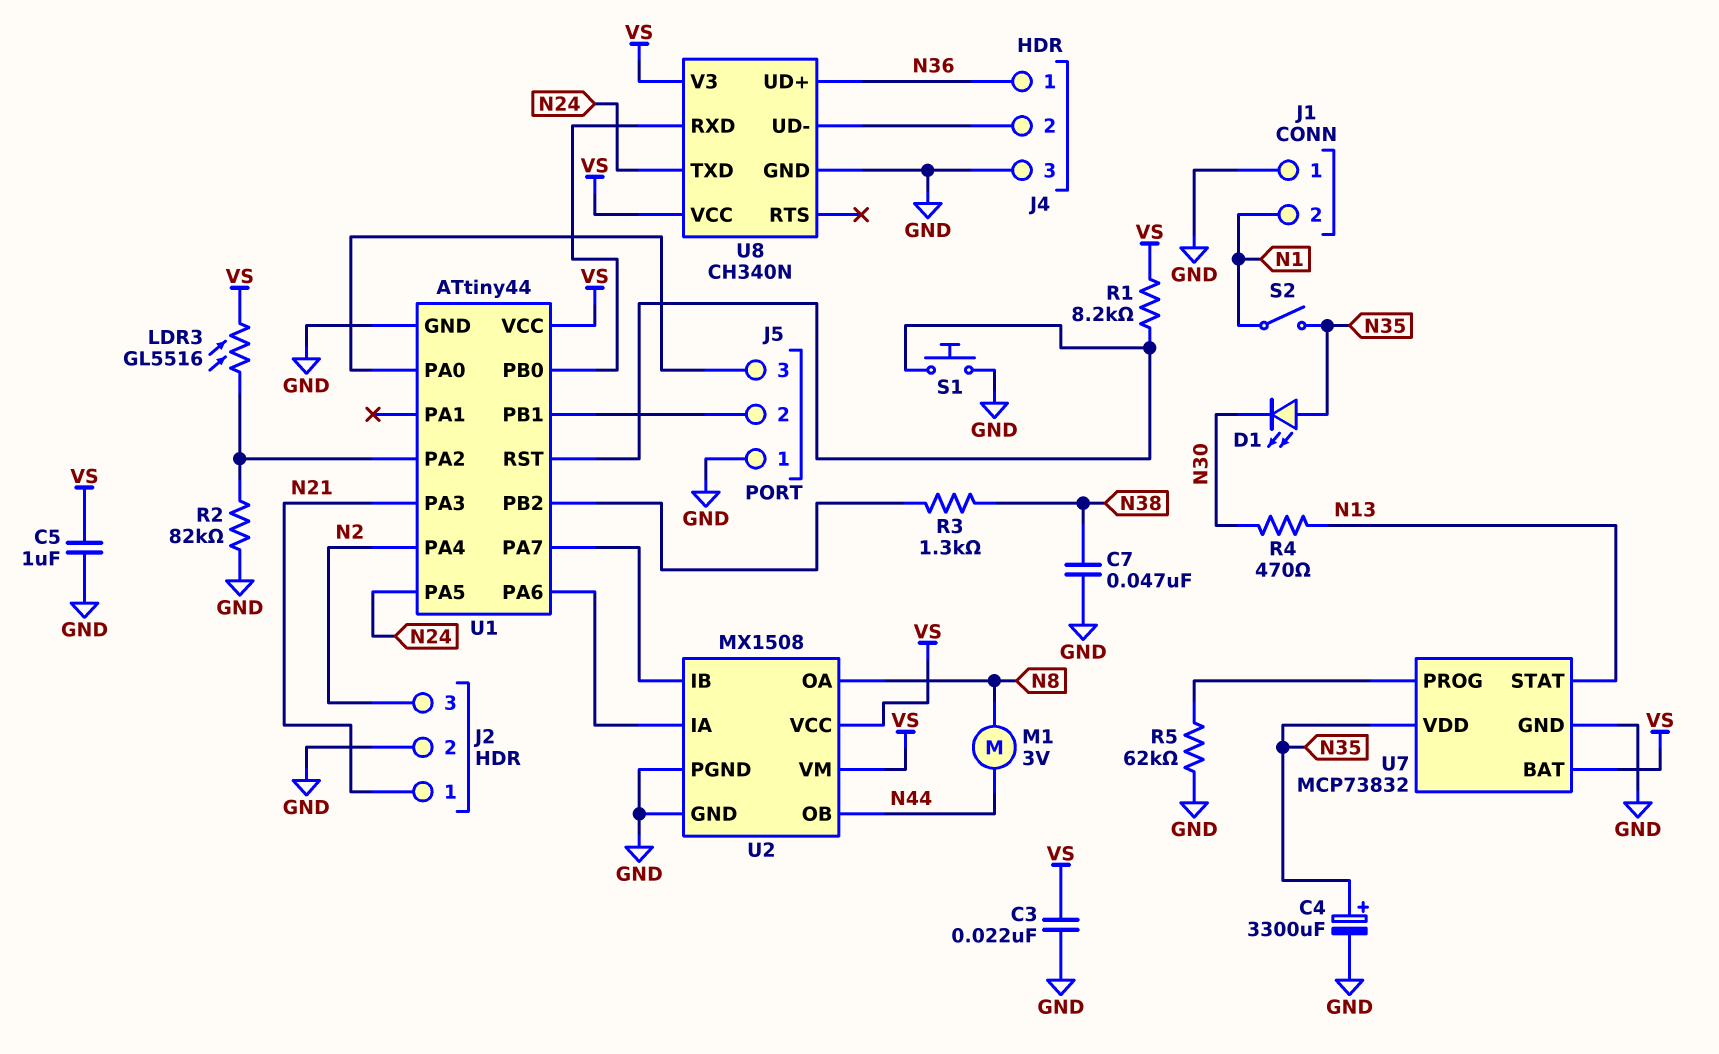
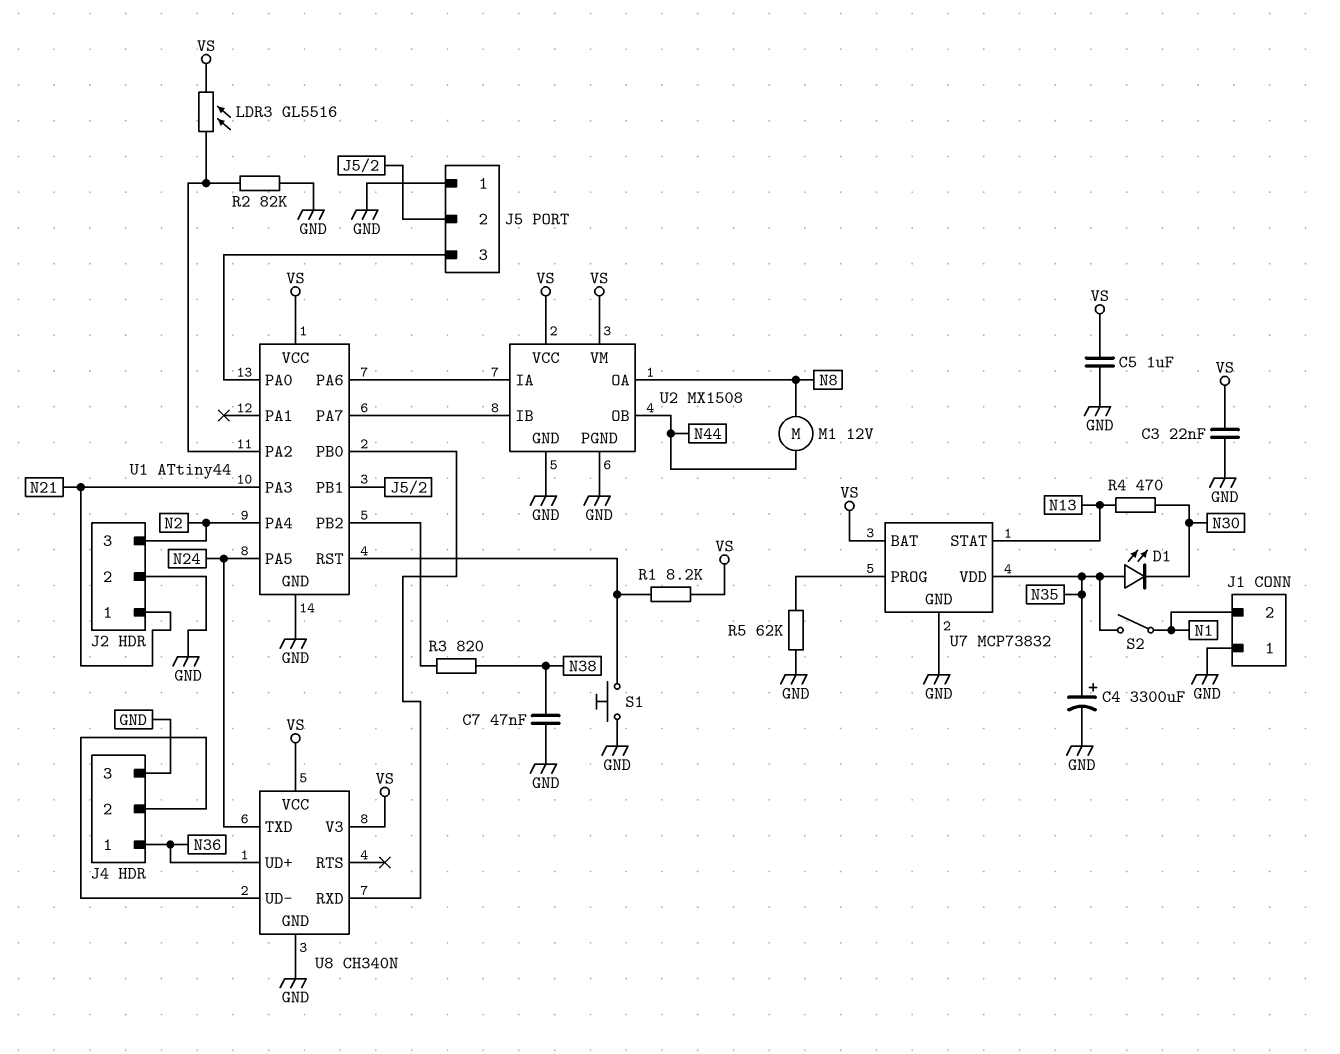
M1: motor 3V (N8, N44) -> motor 12V (N8, N44)
R3: 1.3k (N38, U1/PB2) -> 820 (N38, U1/PB2)

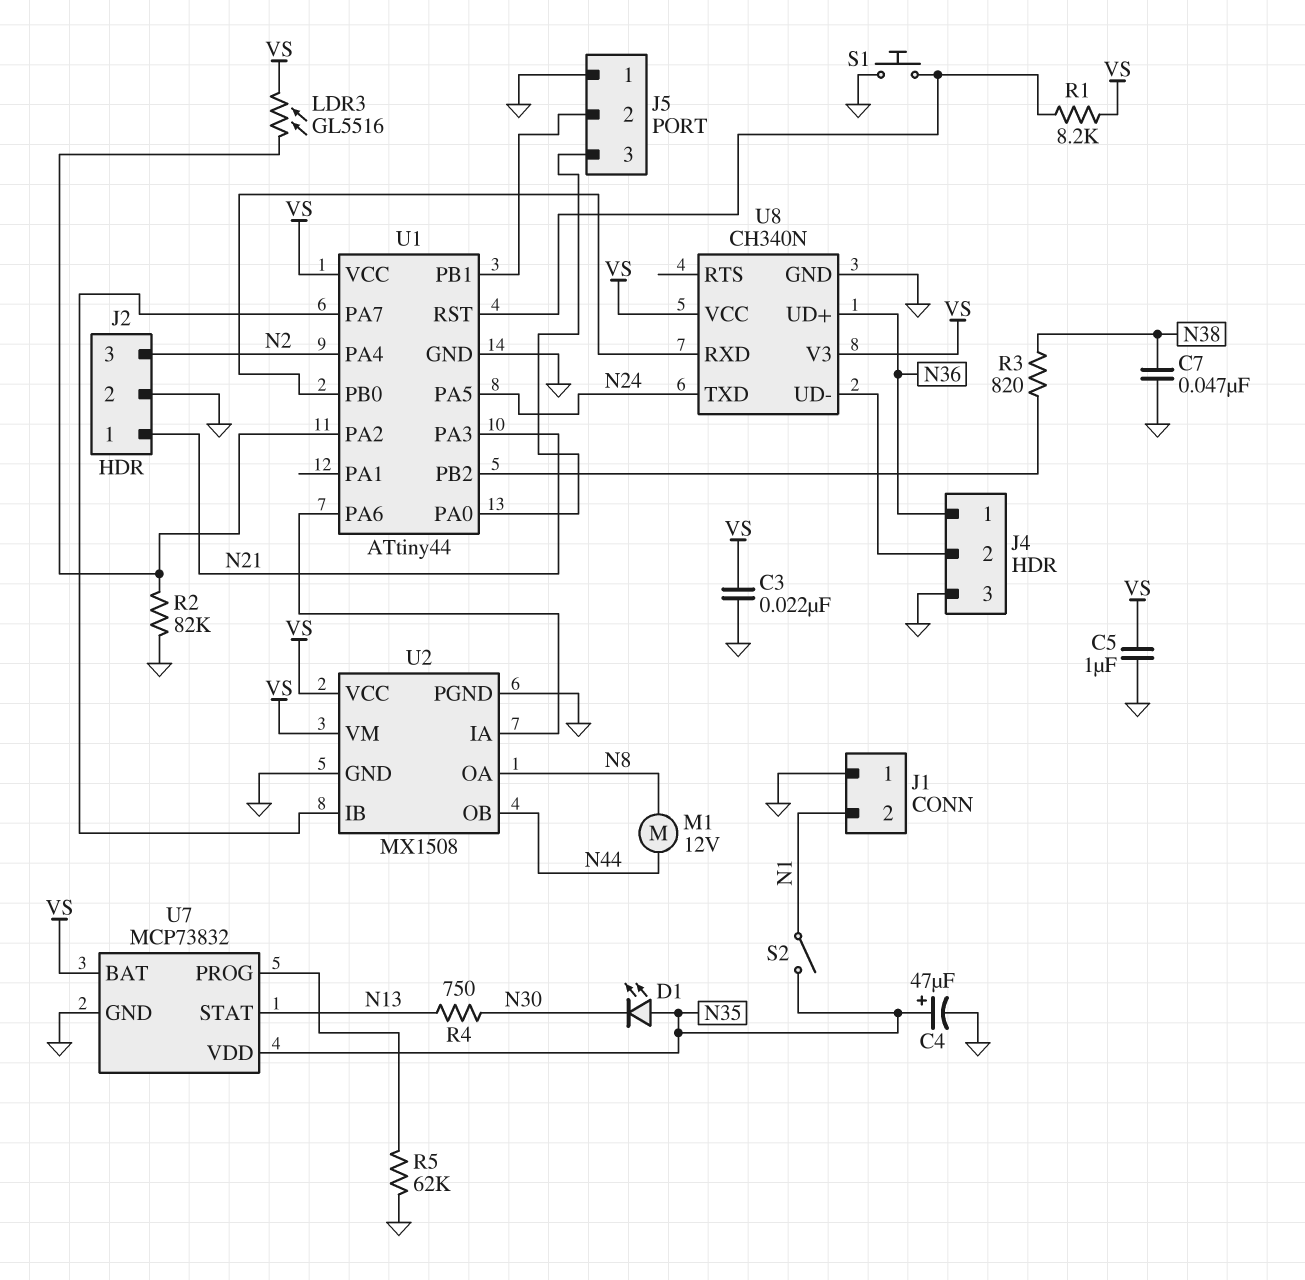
C4: 3300uF (plus N35, minus GND) -> 47uF (plus N35, minus GND)
R4: 470 (N13, N30) -> 750 (N13, N30)

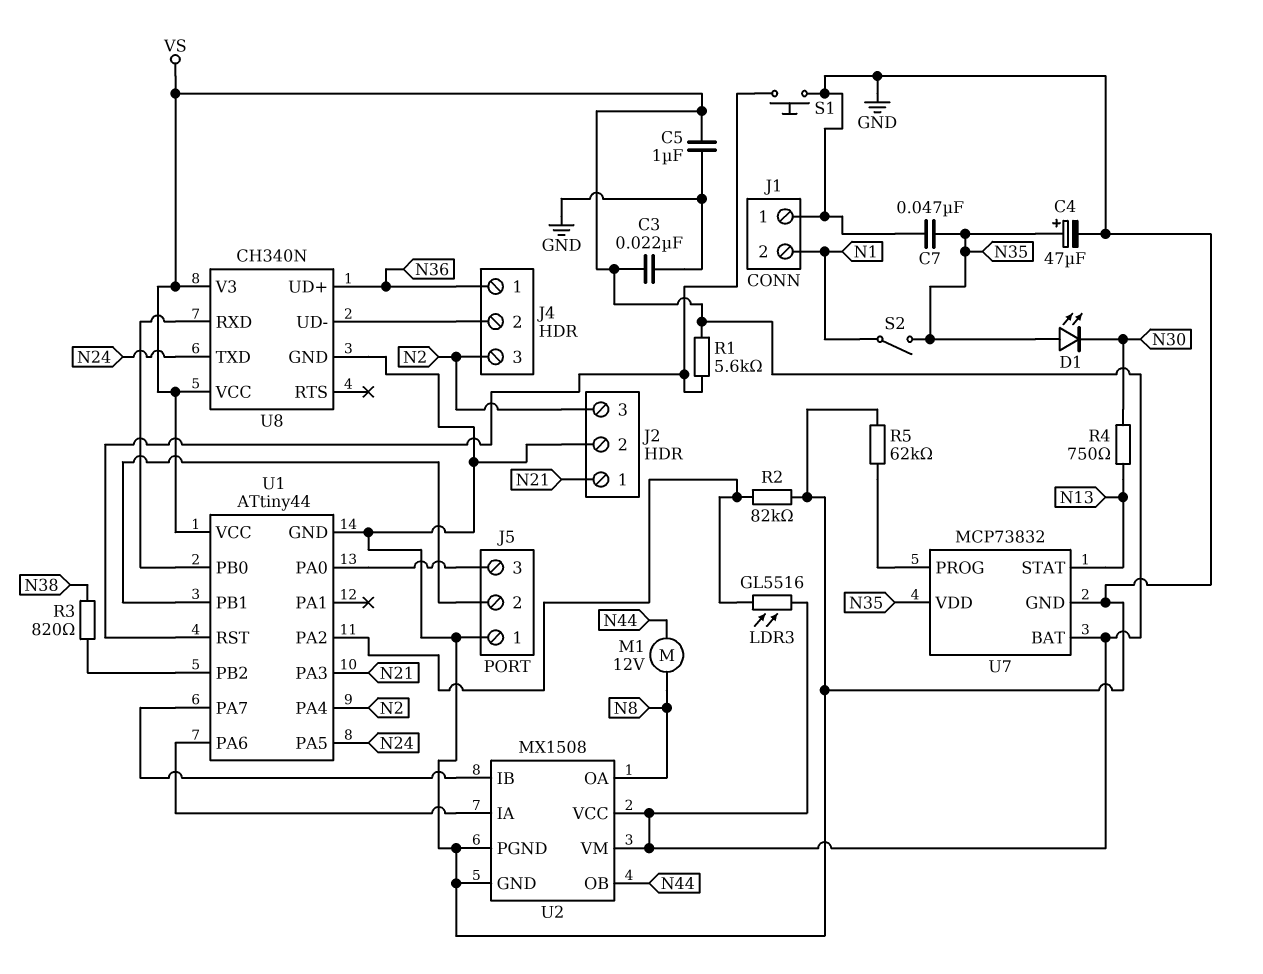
C7: 47nF (GND, N38) -> 47nF (GND, N35)
J4 pin 3: GND -> N2
R1: 8.2k (U1/RST, VS) -> 5.6k (U1/RST, VS)

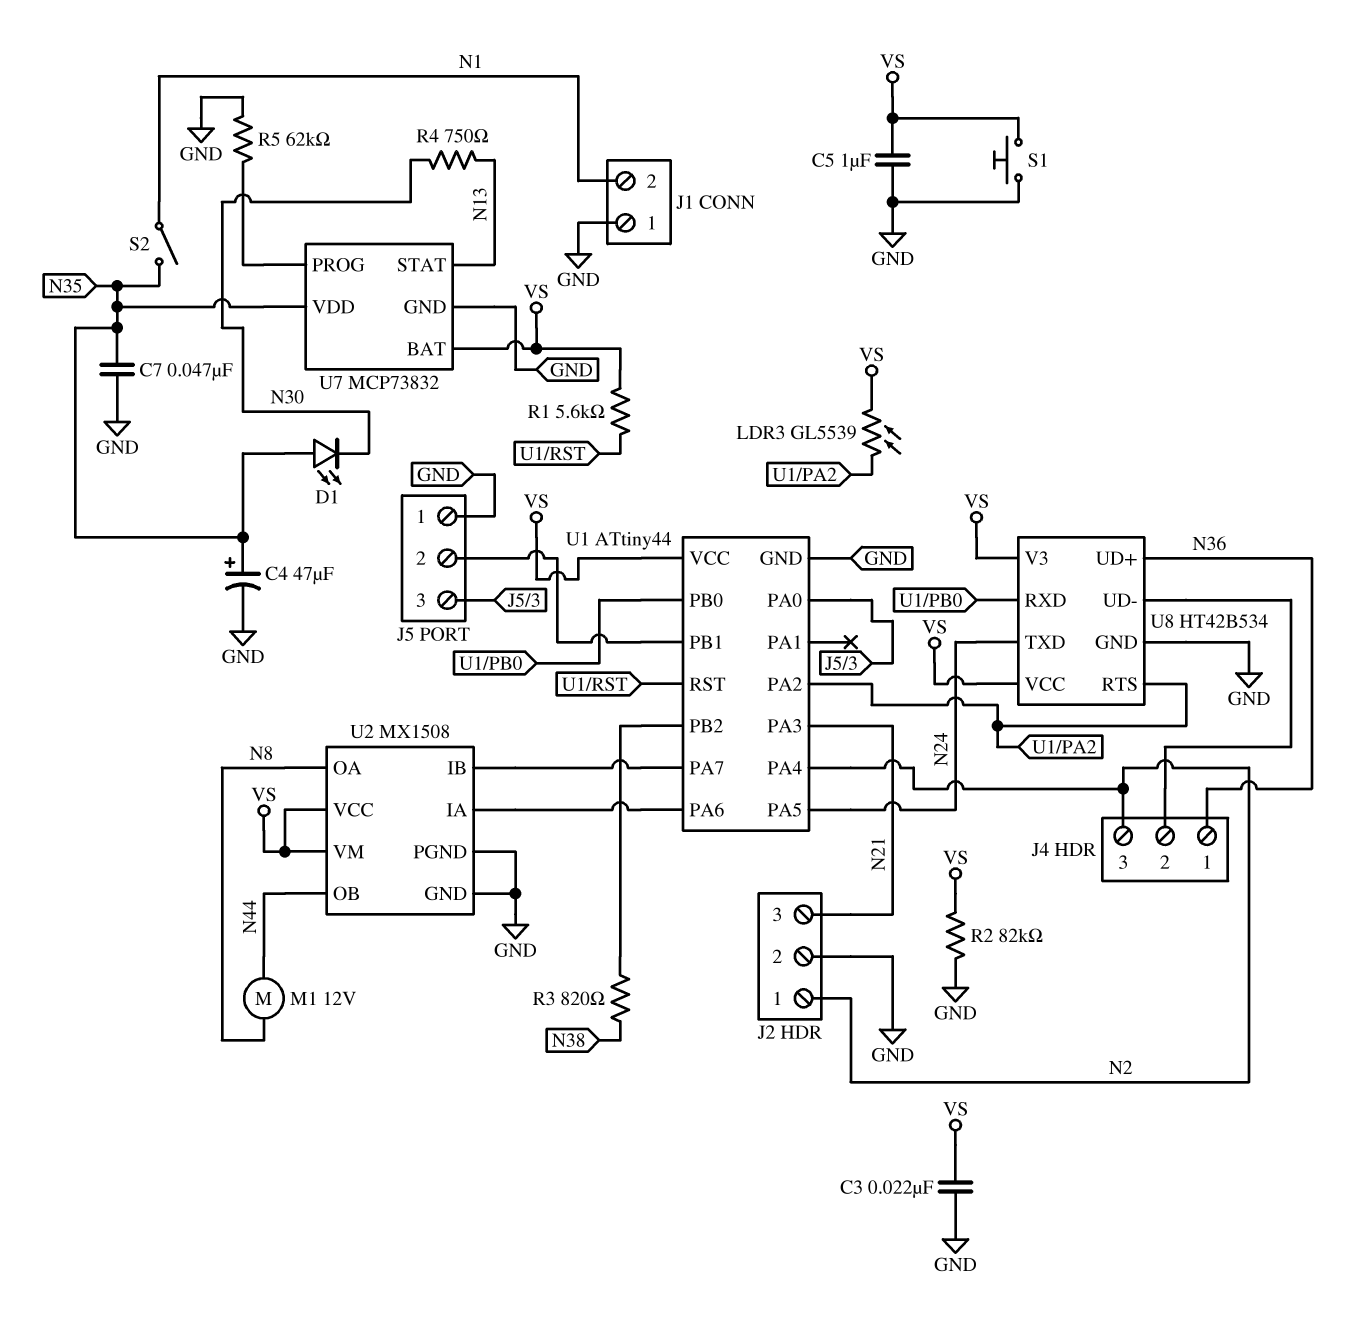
J2 pin 1: N21 -> N2
J2 pin 3: N2 -> N21
LDR3: GL5516 (U1/PA2, VS) -> GL5539 (U1/PA2, VS)
R2: 82k (GND, U1/PA2) -> 82k (GND, VS)
S1: button (GND, U1/RST) -> button (GND, VS)
U8: CH340N -> HT42B534
U8 pin RTS: none -> U1/PA2

